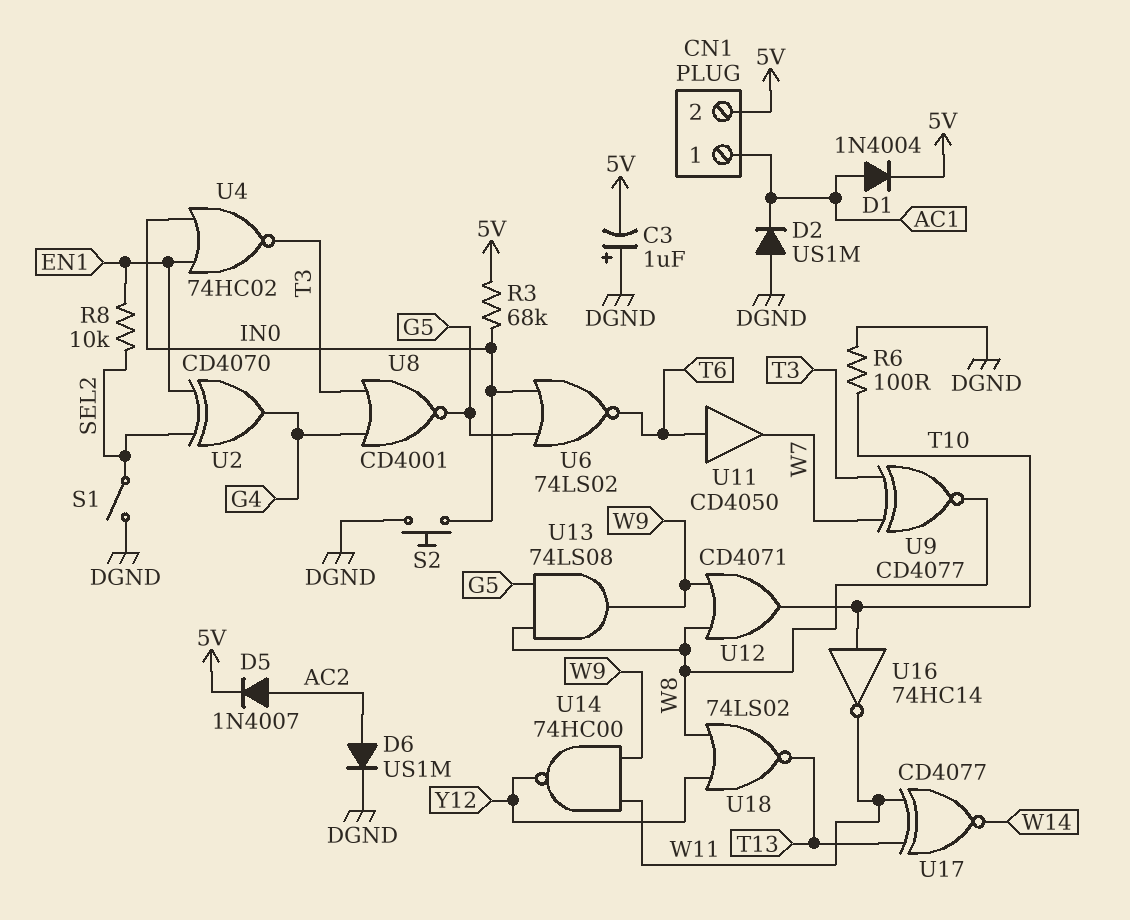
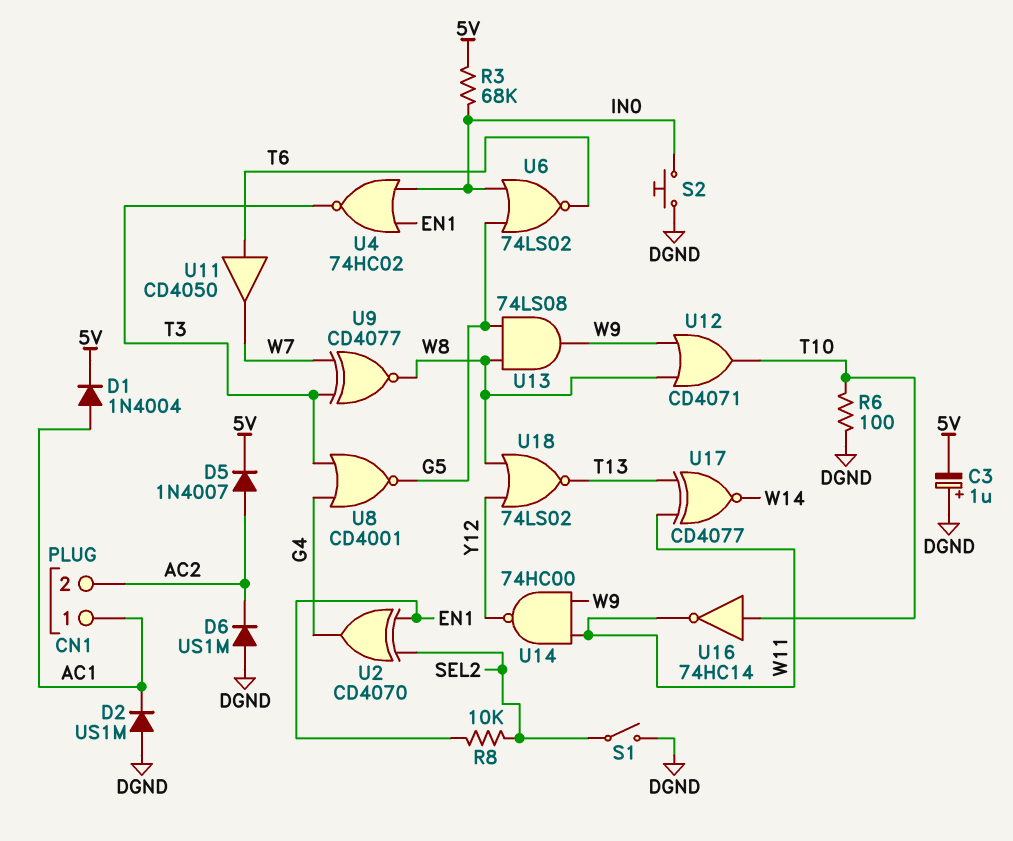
CN1 pin 2: 5V -> AC2
D6: diode US1M (A AC2, K DGND) -> diode US1M (A DGND, K AC2)

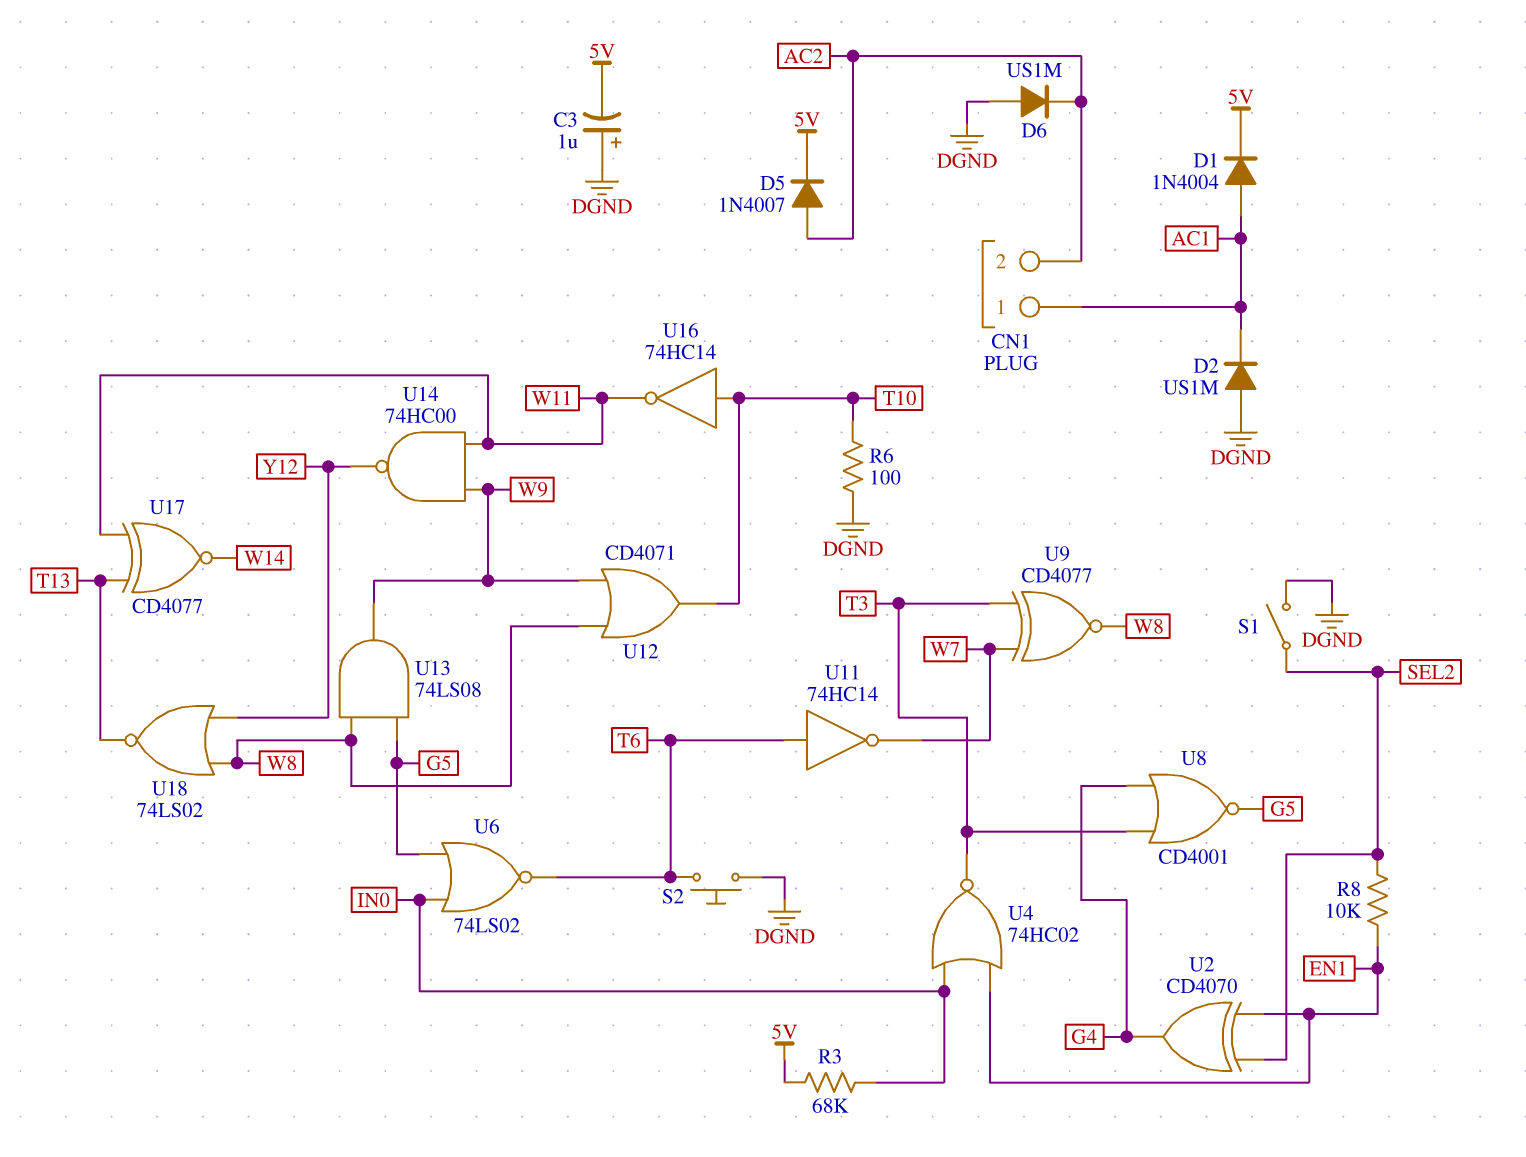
S2: button (DGND, IN0) -> button (DGND, T6)
U11: buffer CD4050 (in T6, out W7) -> NOT 74HC14 (in T6, out W7)

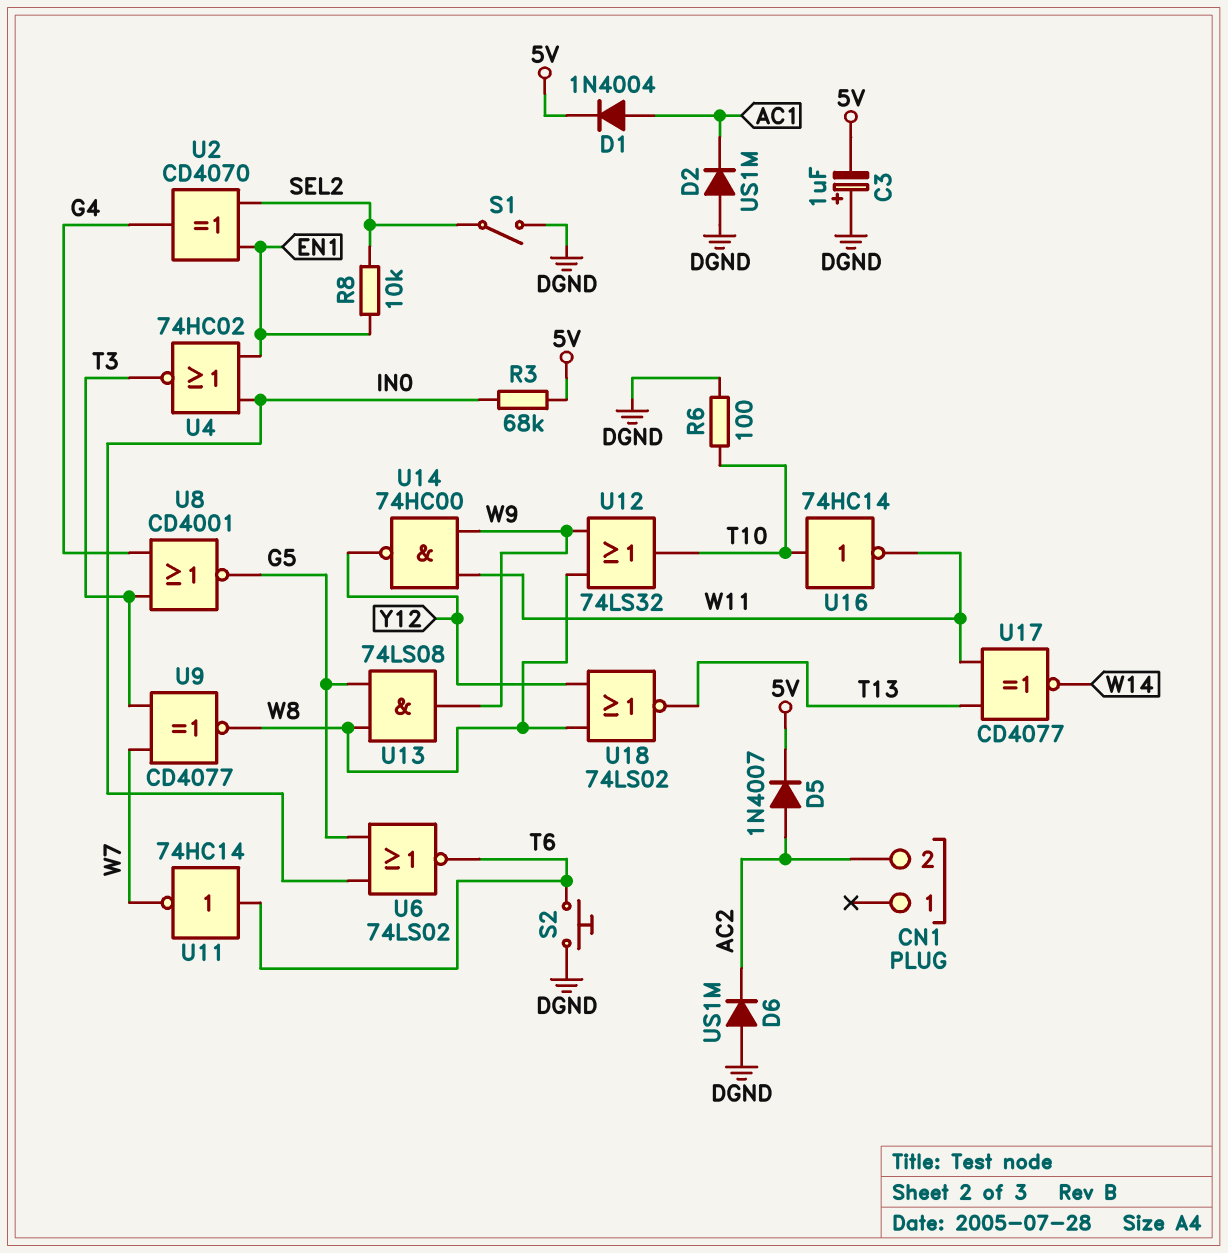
CN1 pin 1: AC1 -> none
U12: OR CD4071 (in W8, in W9, out T10) -> OR 74LS32 (in W8, in W9, out T10)

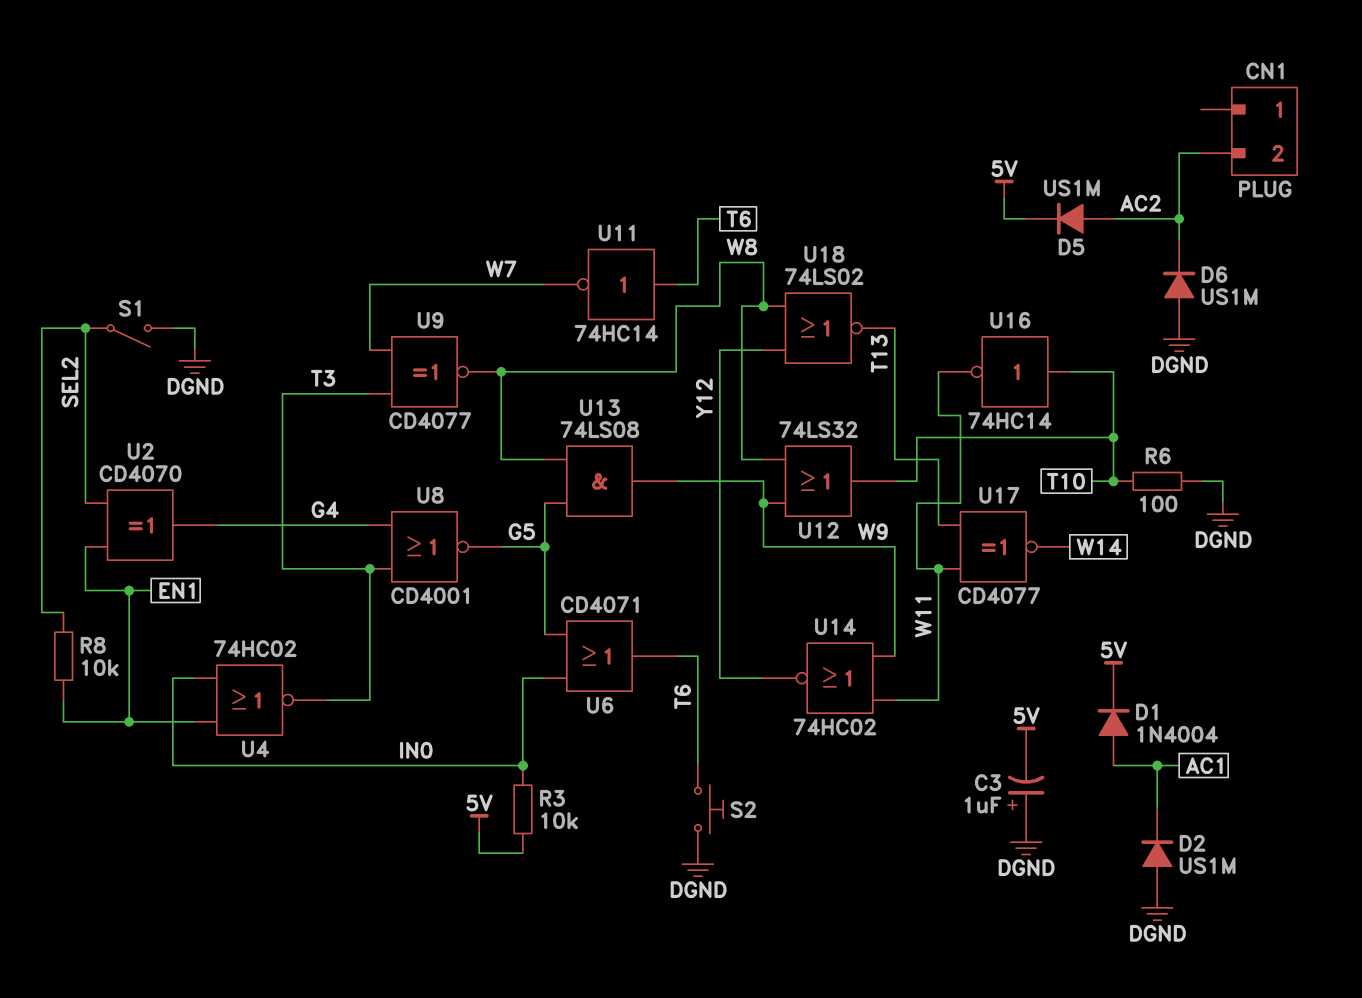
D5: diode 1N4007 (A AC2, K 5V) -> diode US1M (A AC2, K 5V)
R3: 68k (5V, IN0) -> 10k (5V, IN0)
U6: NOR 74LS02 (in G5, in IN0, out T6) -> OR CD4071 (in G5, in IN0, out T6)
U14: NAND 74HC00 (in W9, in W11, out Y12) -> NOR 74HC02 (in W9, in W11, out Y12)

